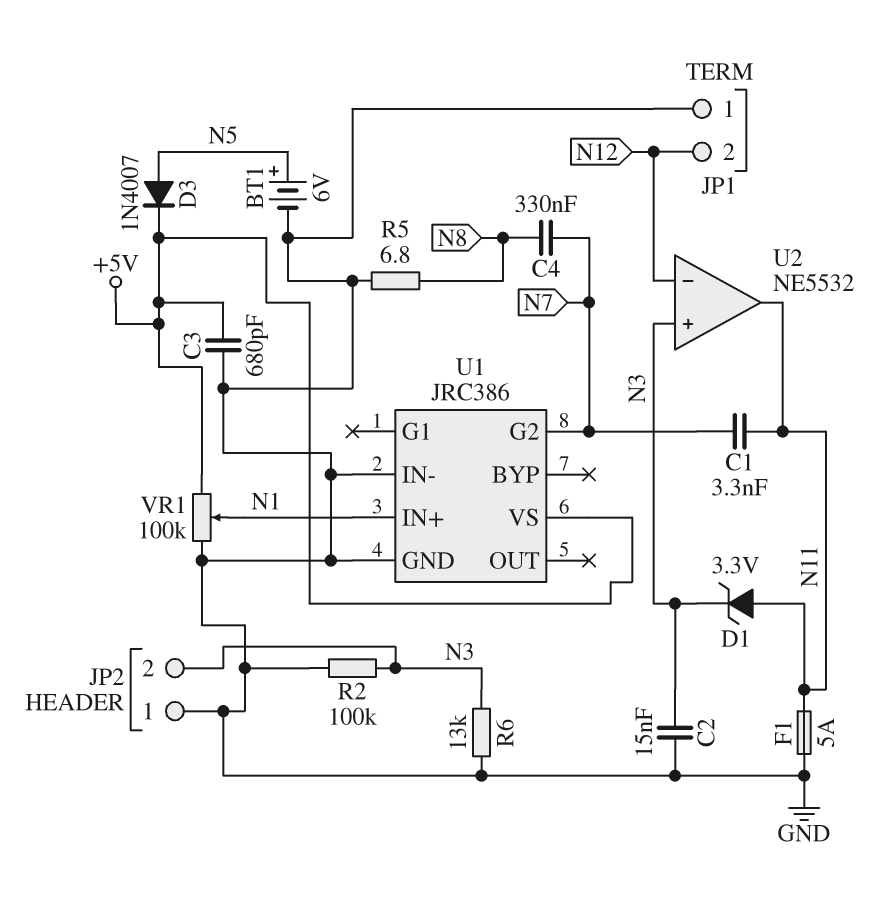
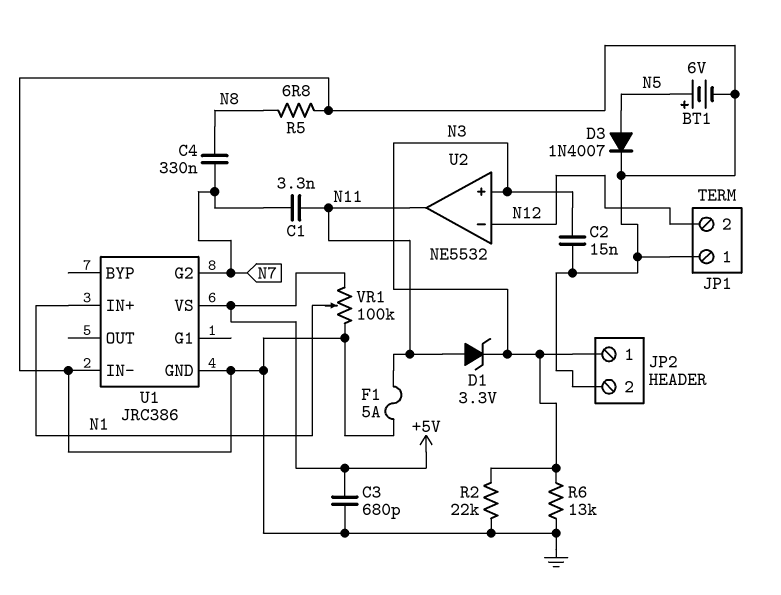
D3: diode 1N4007 (A N5, K +5V) -> diode 1N4007 (A N5, K GND)
JP2 pin 1: GND -> N3
JP2 pin 2: N3 -> GND
R2: 100k (GND, N3) -> 22k (GND, N3)

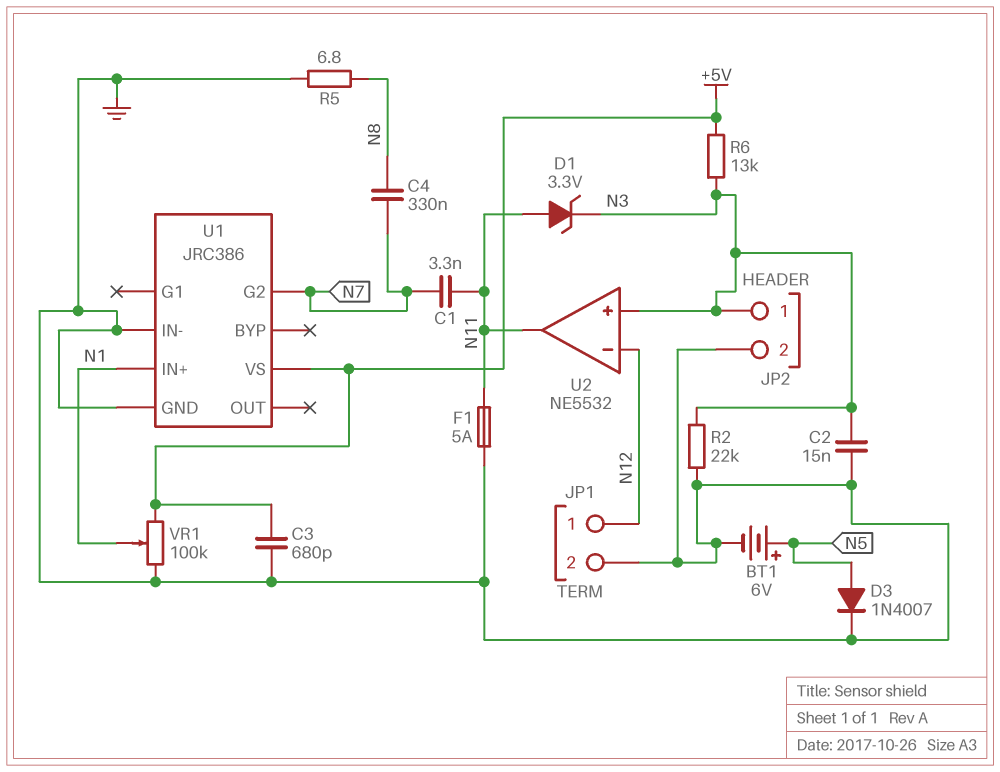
JP1 pin 1: GND -> N12
JP1 pin 2: N12 -> GND
R6: 13k (GND, N3) -> 13k (+5V, N3)

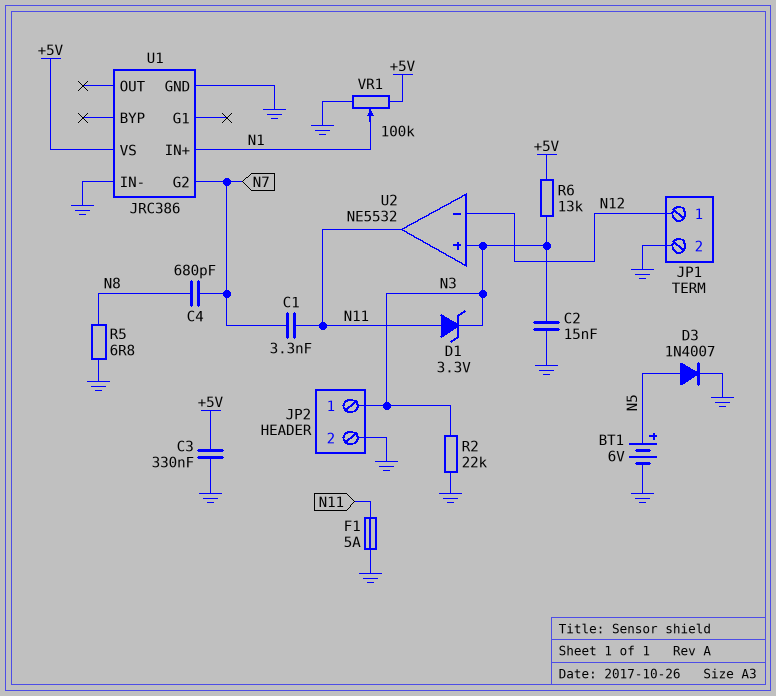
C3: 680pF (+5V, GND) -> 330nF (+5V, GND)
C4: 330nF (N7, N8) -> 680pF (N7, N8)

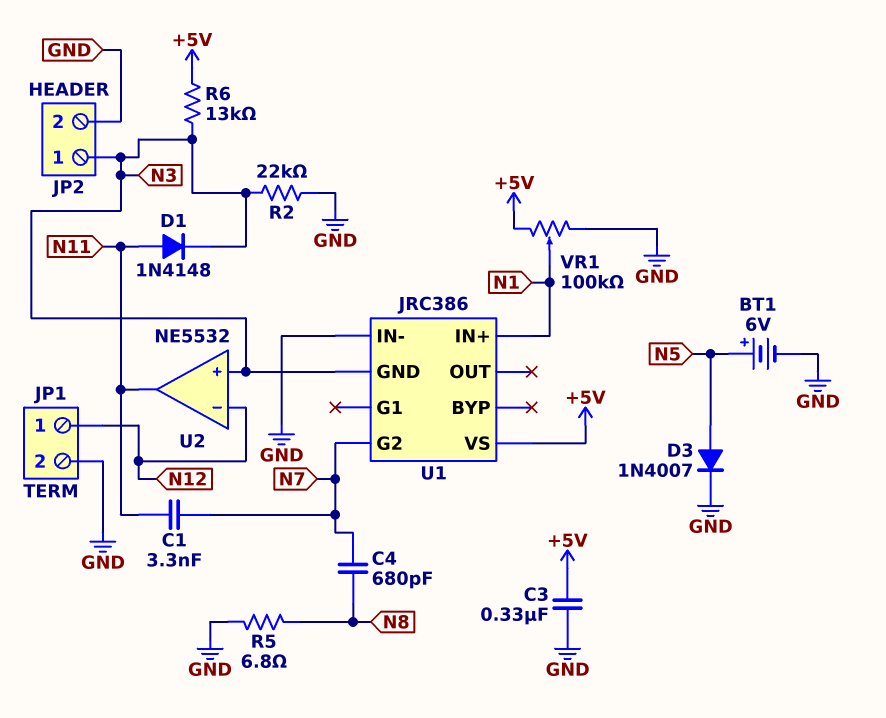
C2: 15nF (GND, N3) -> none
D1: zener 3.3V (A N11, K N3) -> diode 1N4148 (A N11, K N3)
F1: 5A (GND, N11) -> none
U1 pin GND: GND -> N3

